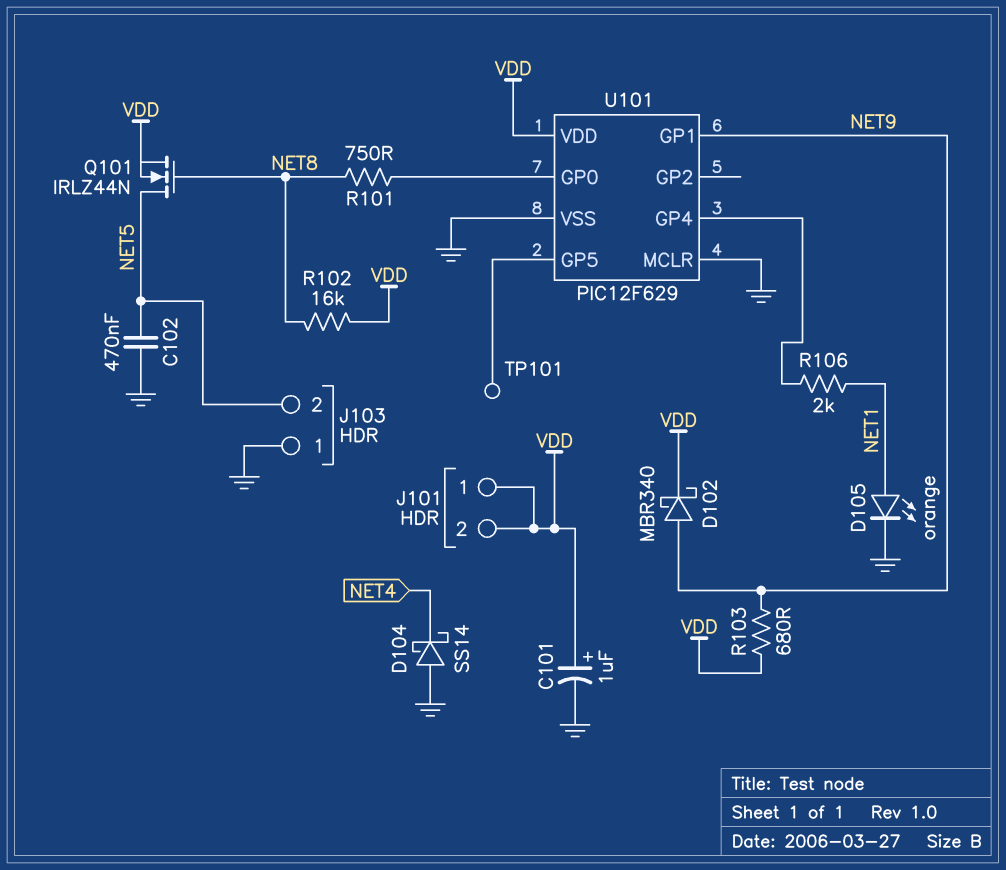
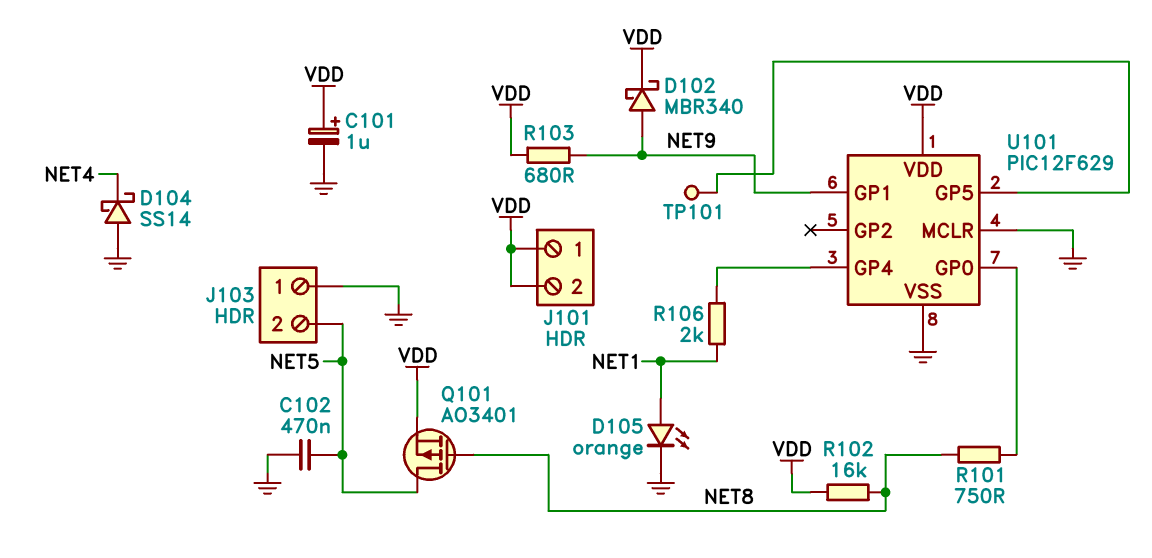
Q101: NMOS IRLZ44N (G NET8, D NET5, S VDD) -> PMOS AO3401 (G NET8, D NET5, S VDD)

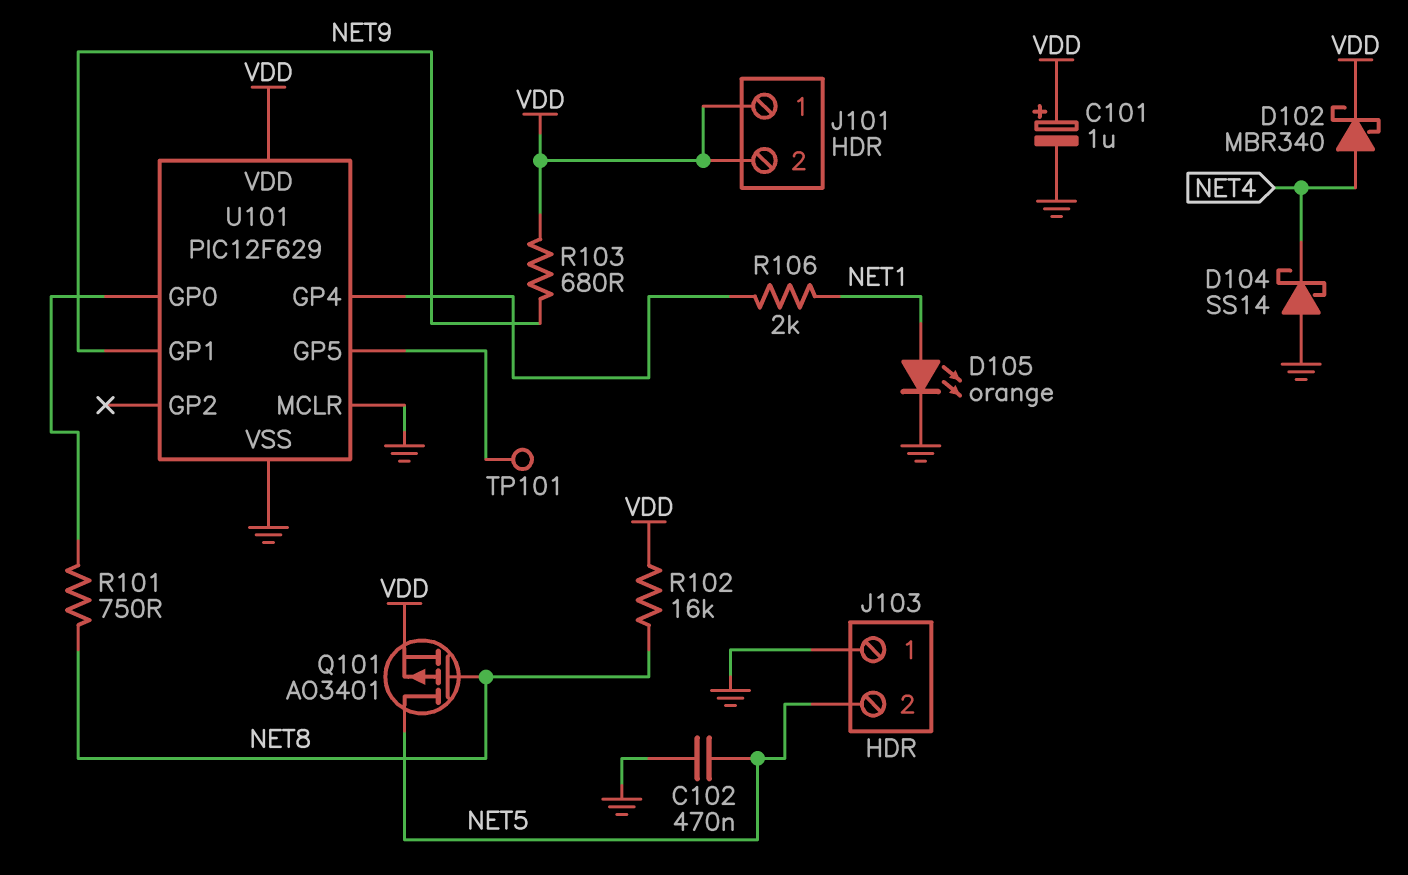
D102: schottky MBR340 (A NET9, K VDD) -> schottky MBR340 (A NET4, K VDD)

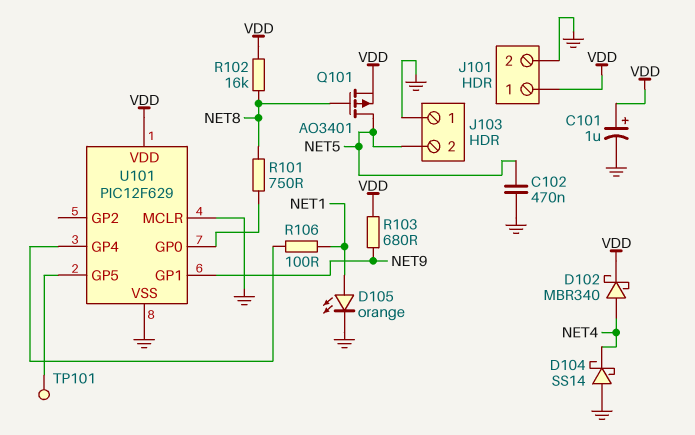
J101 pin 2: VDD -> GND
R106: 2k (NET1, U101/GP4) -> 100 (NET1, U101/GP4)

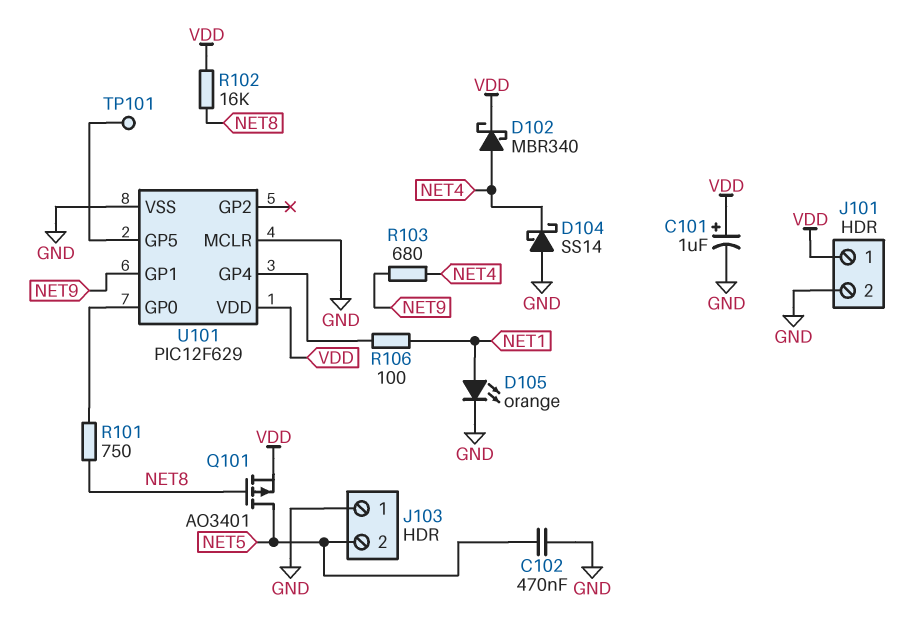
R103: 680 (NET9, VDD) -> 680 (NET4, NET9)

